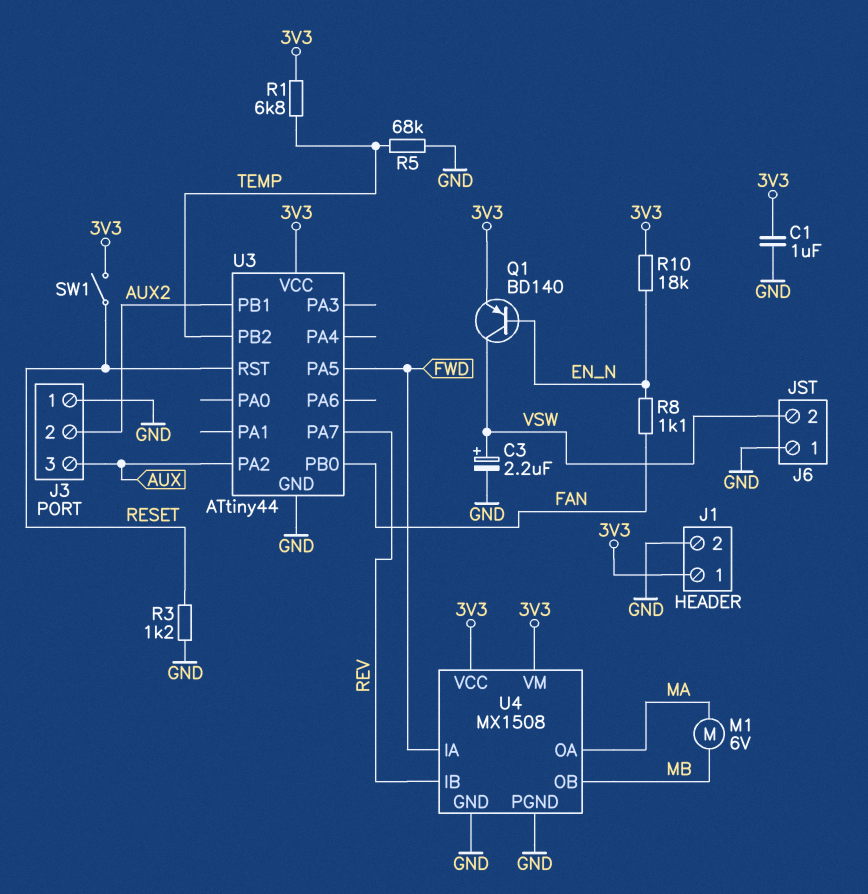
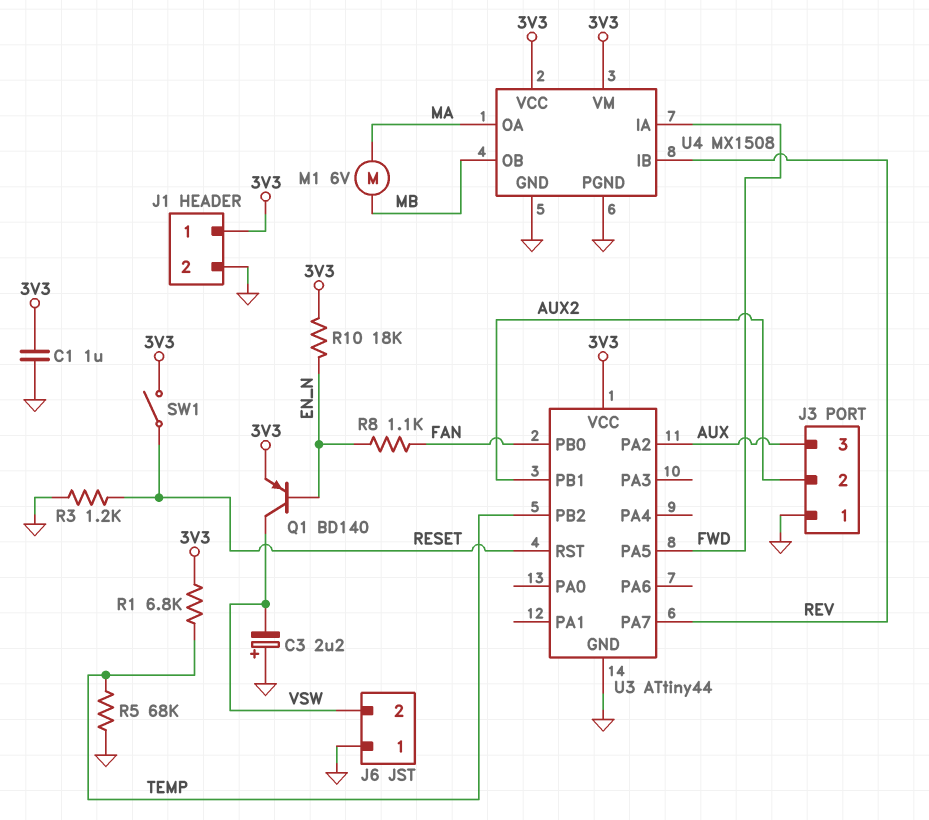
C3: 2.2uF (plus VSW, minus GND) -> 2.2uF (plus GND, minus VSW)

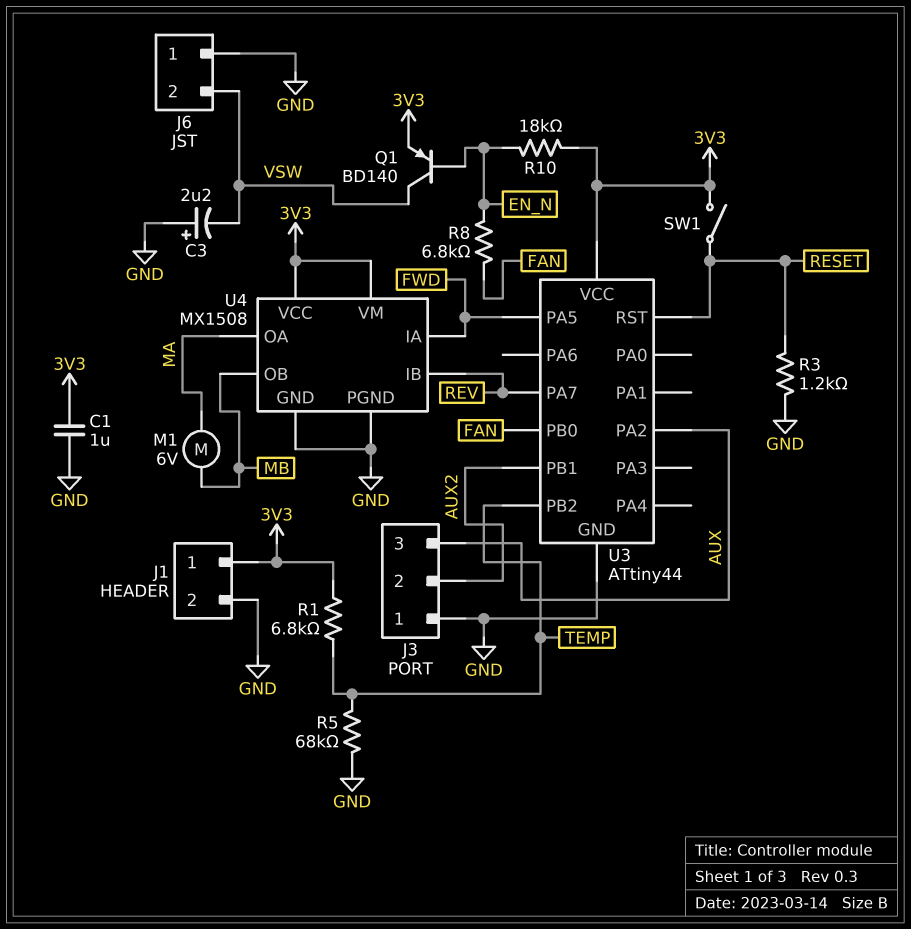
R8: 1.1k (EN_N, FAN) -> 6.8k (EN_N, FAN)

